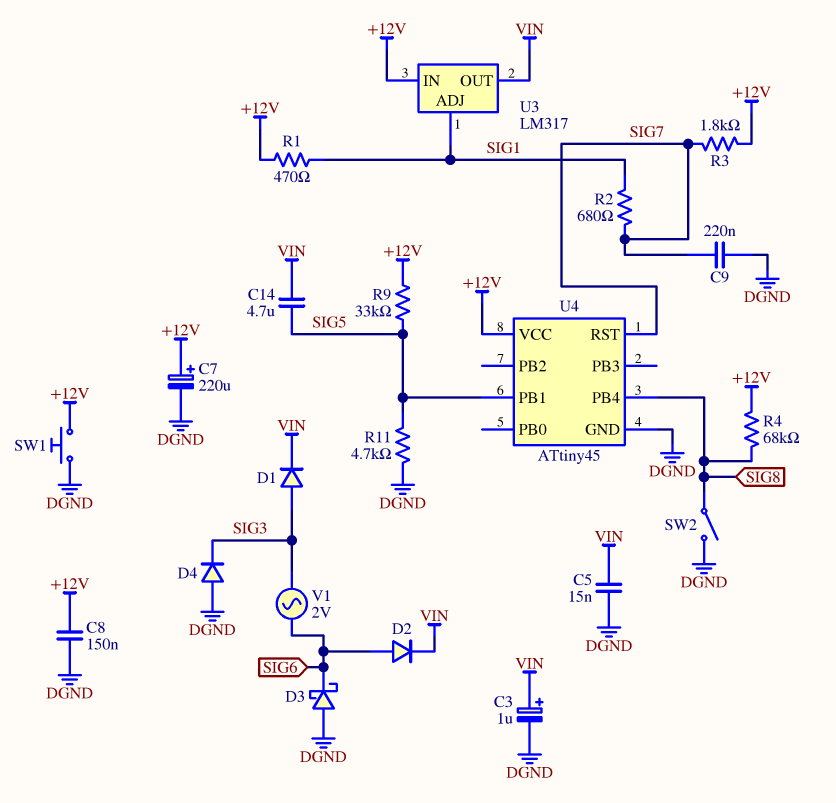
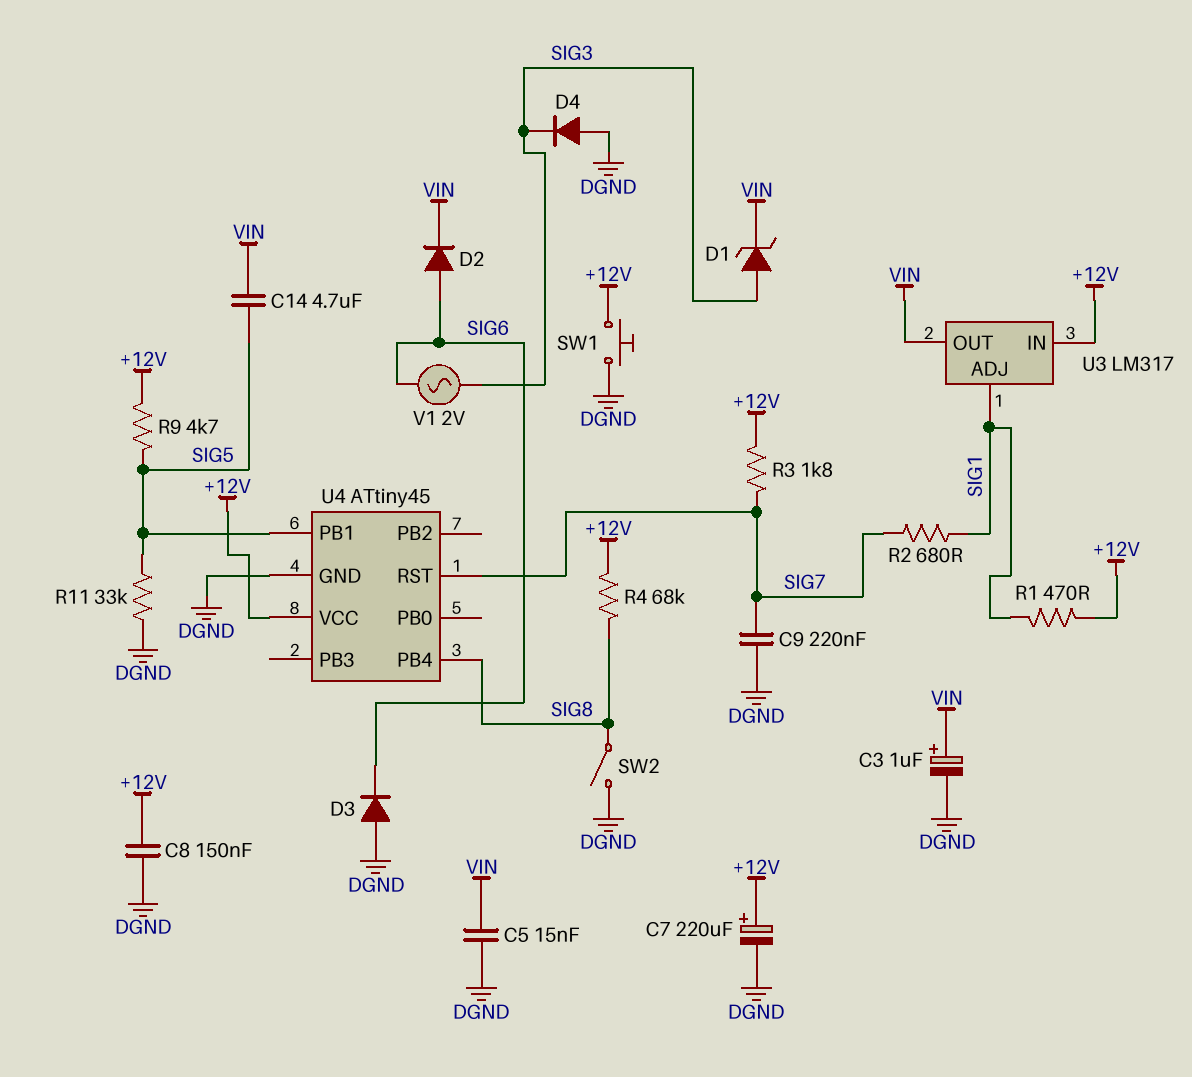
D1: diode (A SIG3, K VIN) -> zener (A SIG3, K VIN)
D3: schottky (A DGND, K SIG6) -> diode (A DGND, K SIG6)
R9: 33k (+12V, SIG5) -> 4.7k (+12V, SIG5)
R11: 4.7k (DGND, SIG5) -> 33k (DGND, SIG5)

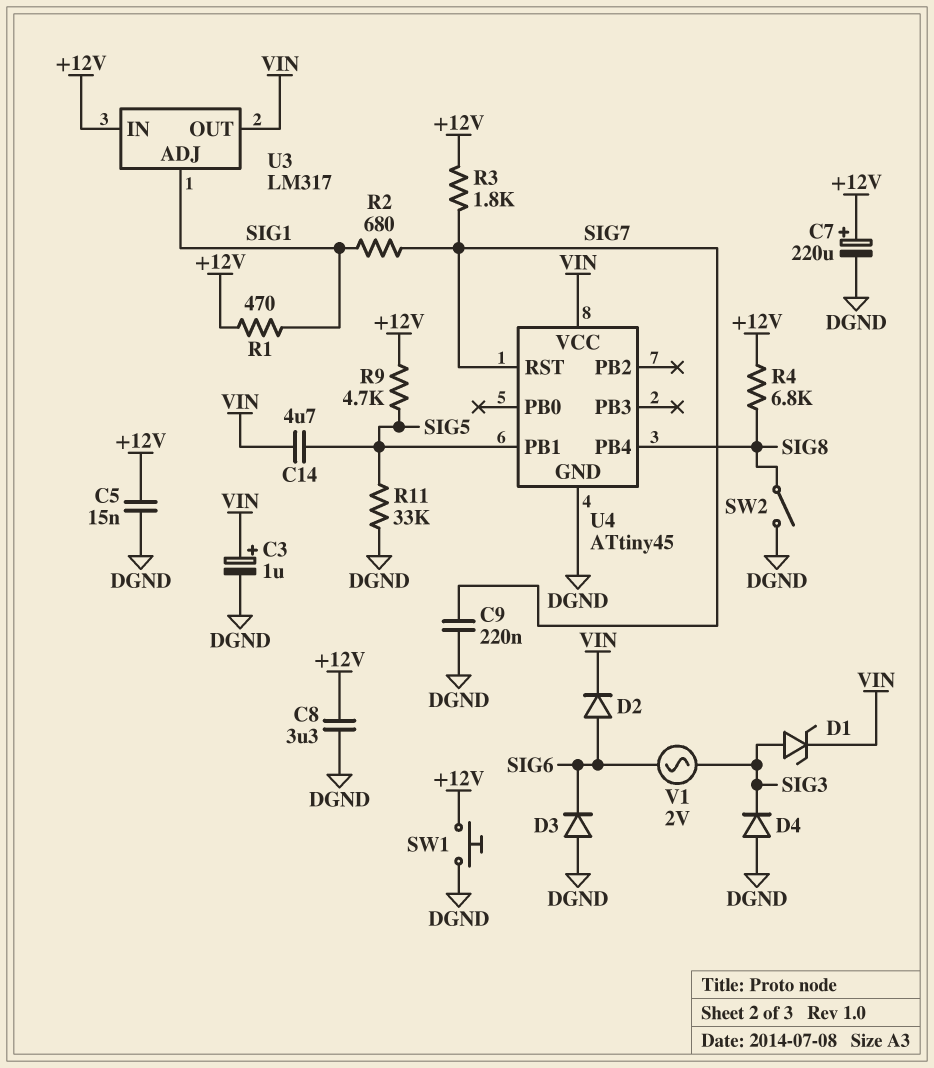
C5: 15nF (DGND, VIN) -> 15nF (+12V, DGND)
C8: 150nF (+12V, DGND) -> 3.3uF (+12V, DGND)
R4: 68k (+12V, SIG8) -> 6.8k (+12V, SIG8)
U4 pin VCC: +12V -> VIN

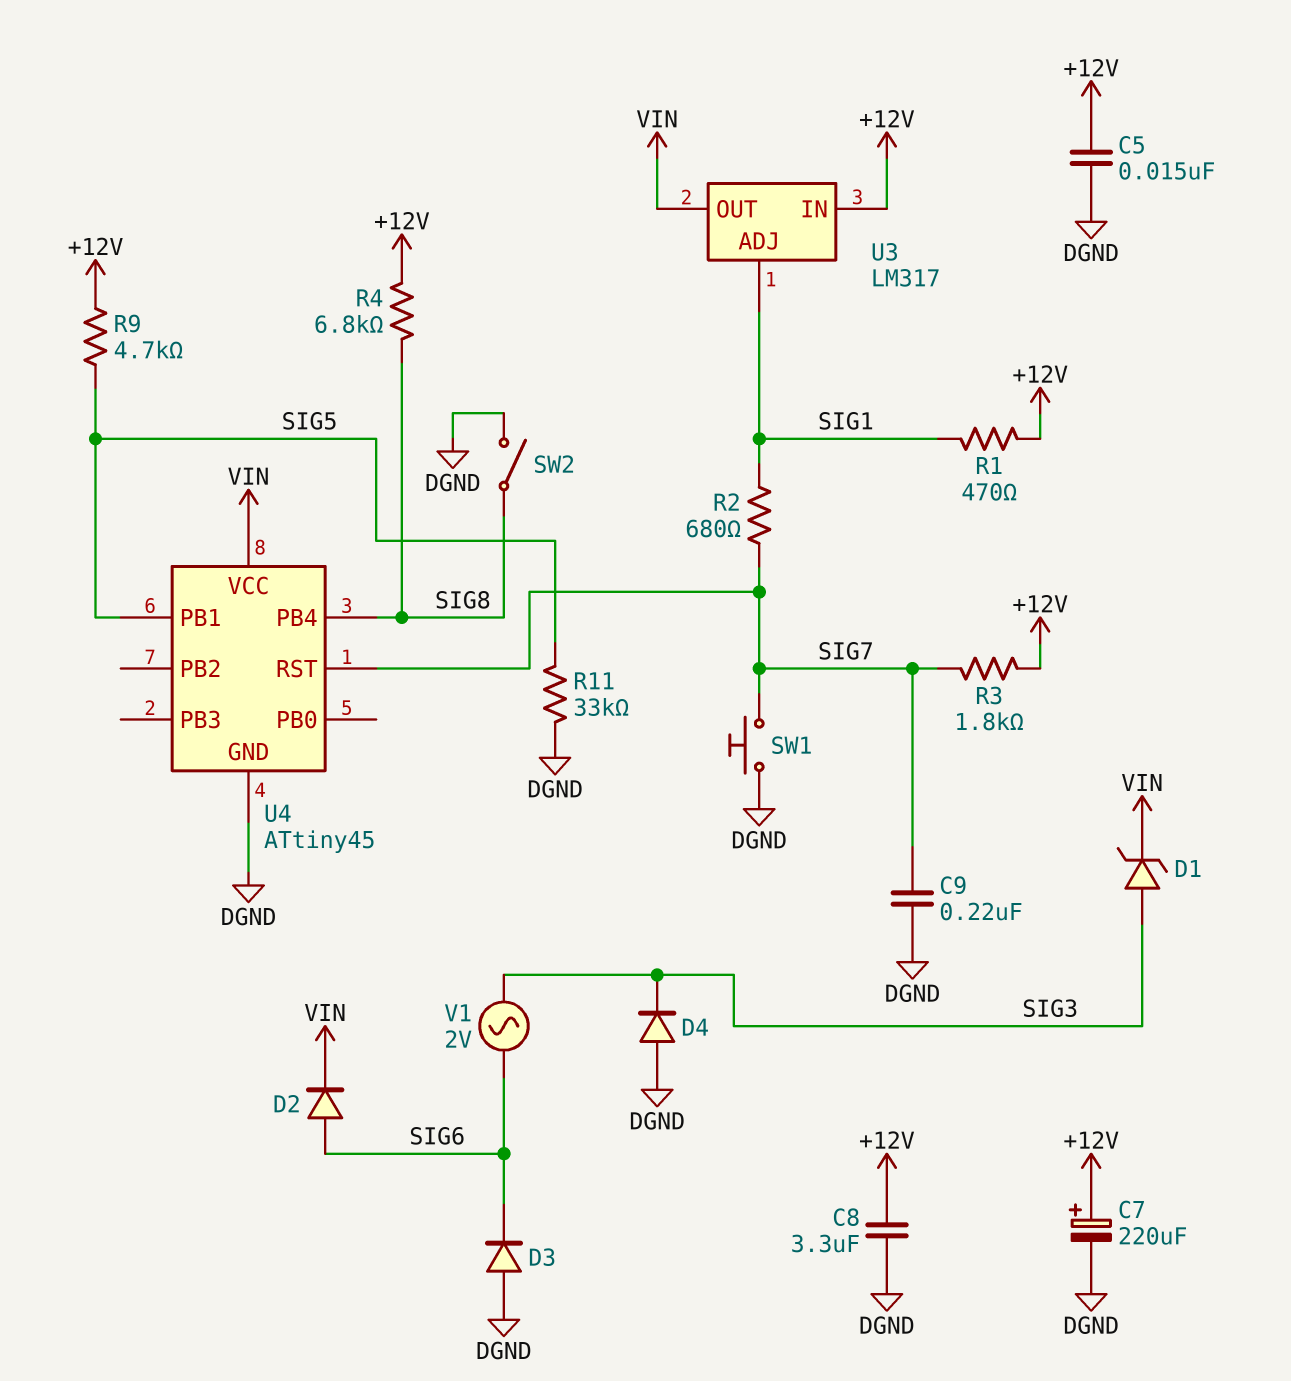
C3: 1uF (plus VIN, minus DGND) -> none
C14: 4.7uF (SIG5, VIN) -> none
SW1: button (+12V, DGND) -> button (DGND, SIG7)

